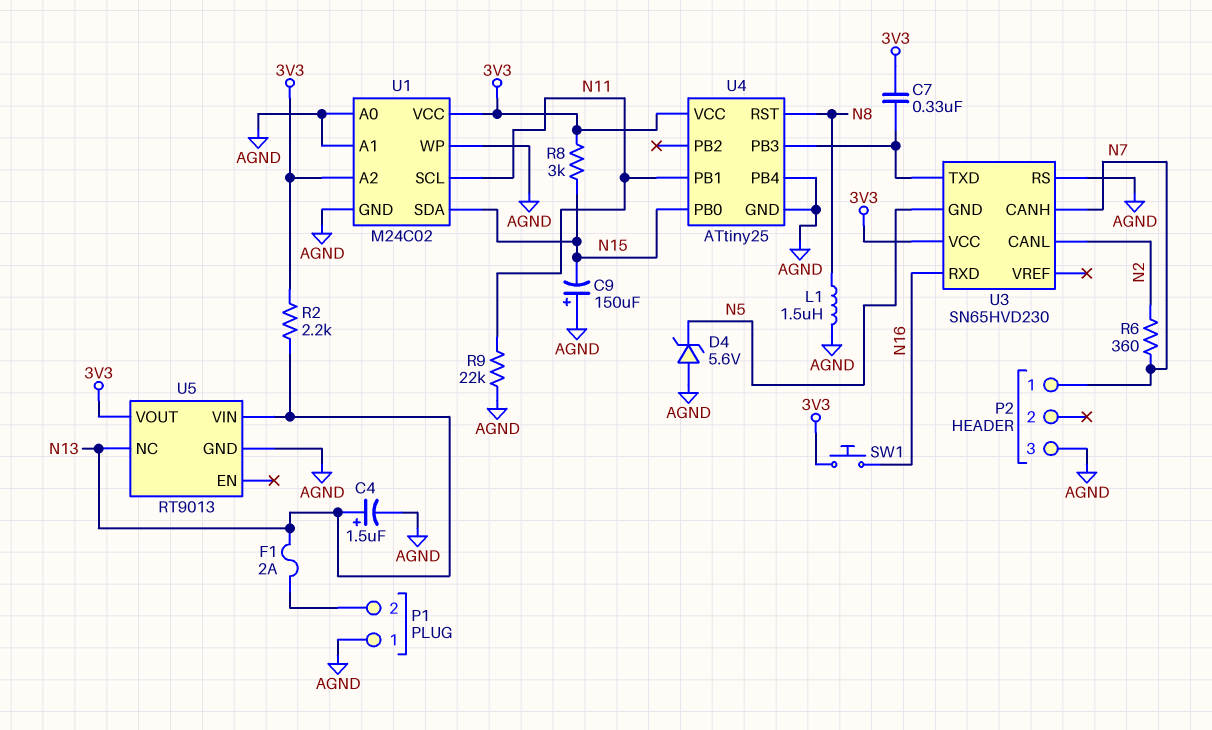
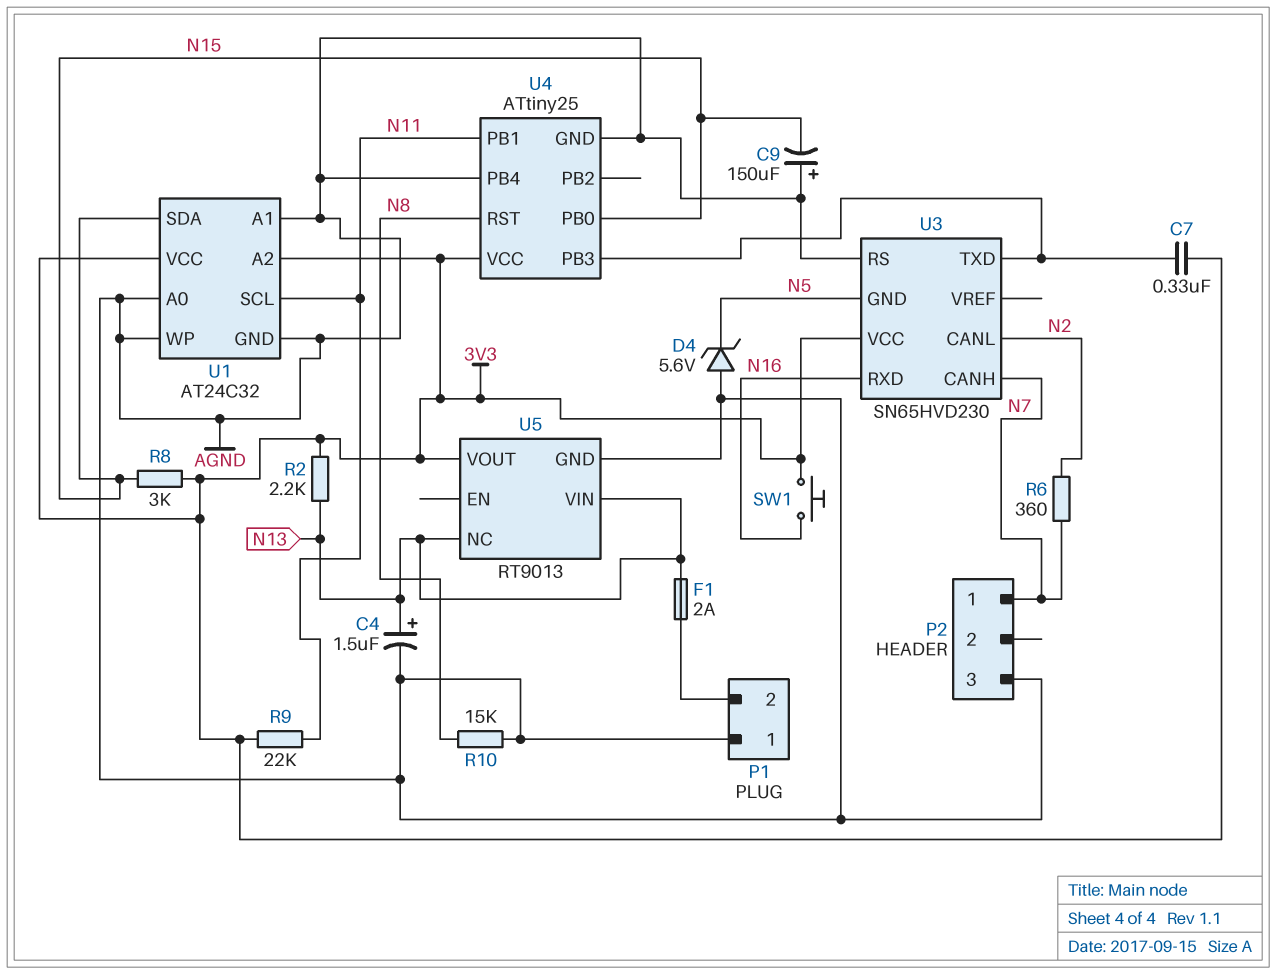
L1: 1.5uH (AGND, N8) -> none
R9: 22k (AGND, N11) -> 22k (3V3, N11)
R10: none -> 15k (AGND, N8)
U1: M24C02 -> AT24C32

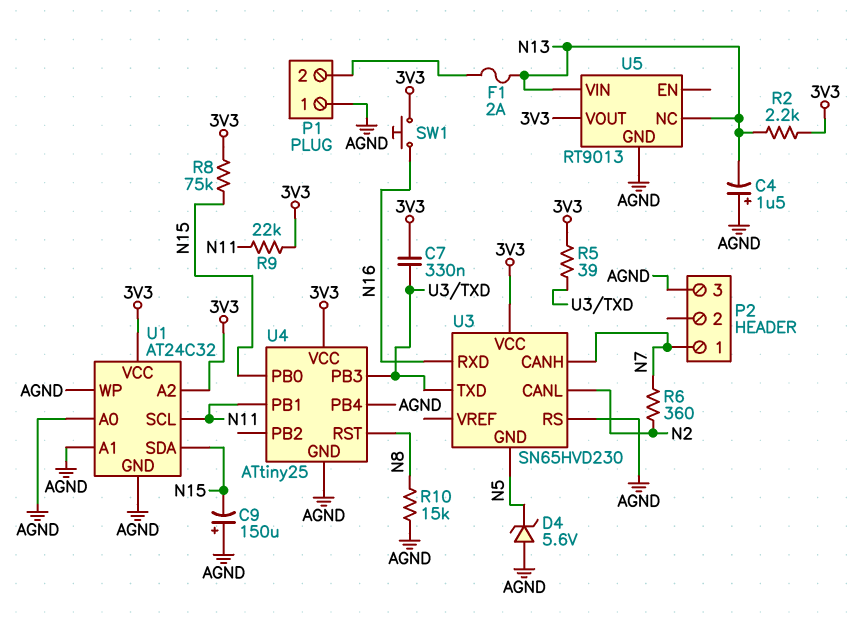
C4: 1.5uF (plus N13, minus AGND) -> 1.5uF (plus AGND, minus N13)
R5: none -> 39 (3V3, U3/TXD)
R8: 3k (3V3, N15) -> 75k (3V3, N15)

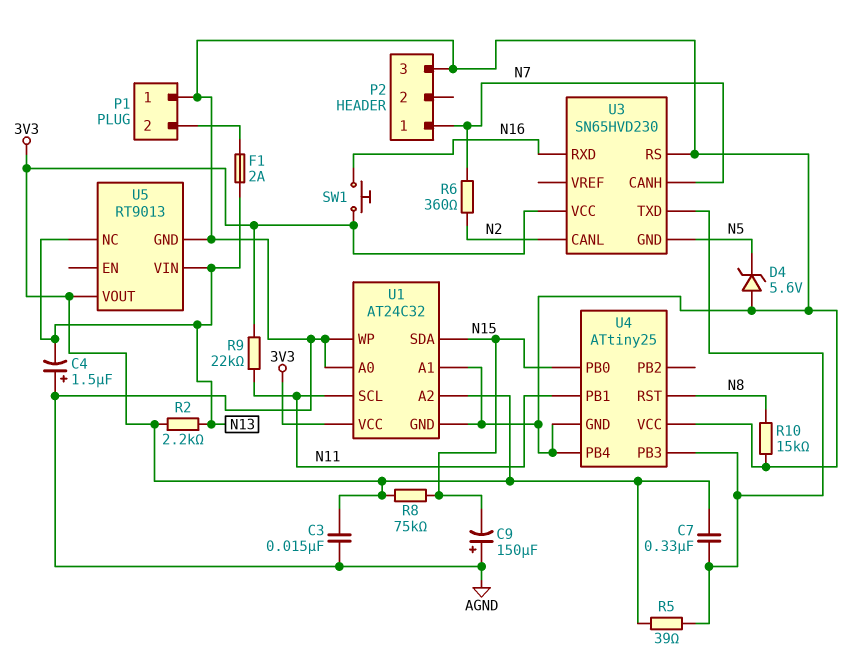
C3: none -> 15nF (3V3, AGND)
U4 pin VCC: 3V3 -> AGND

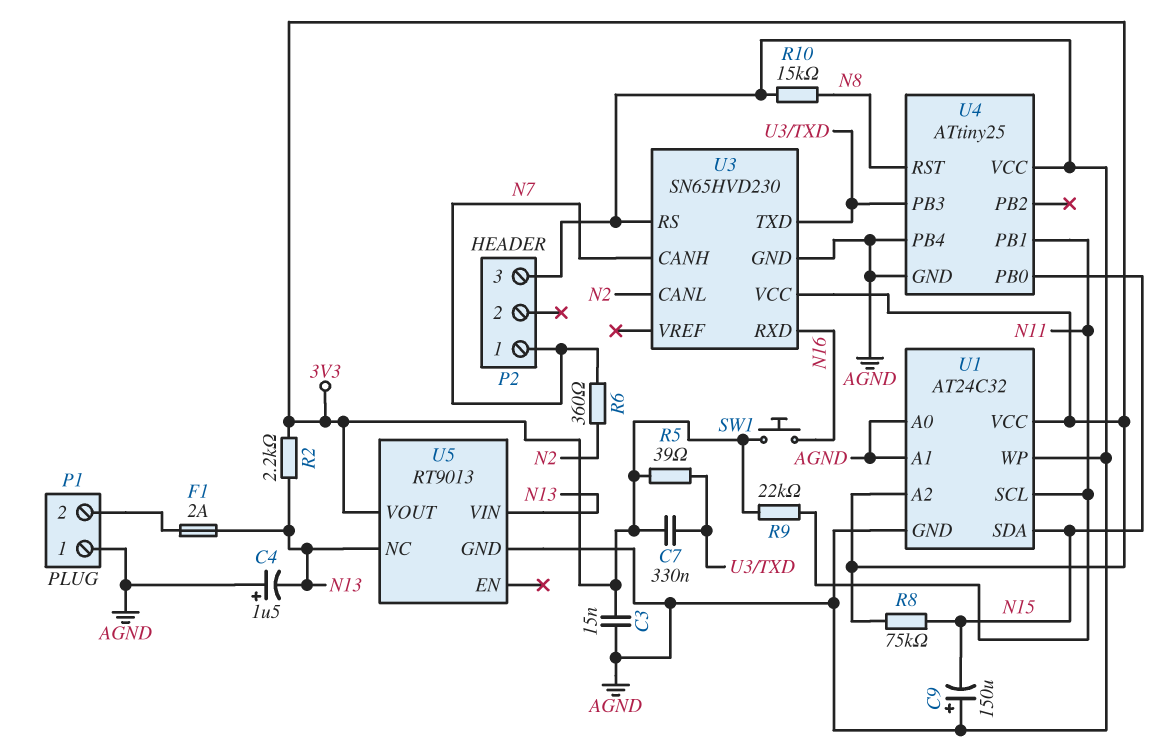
D4: zener 5.6V (A AGND, K N5) -> none
U3 pin GND: N5 -> AGND

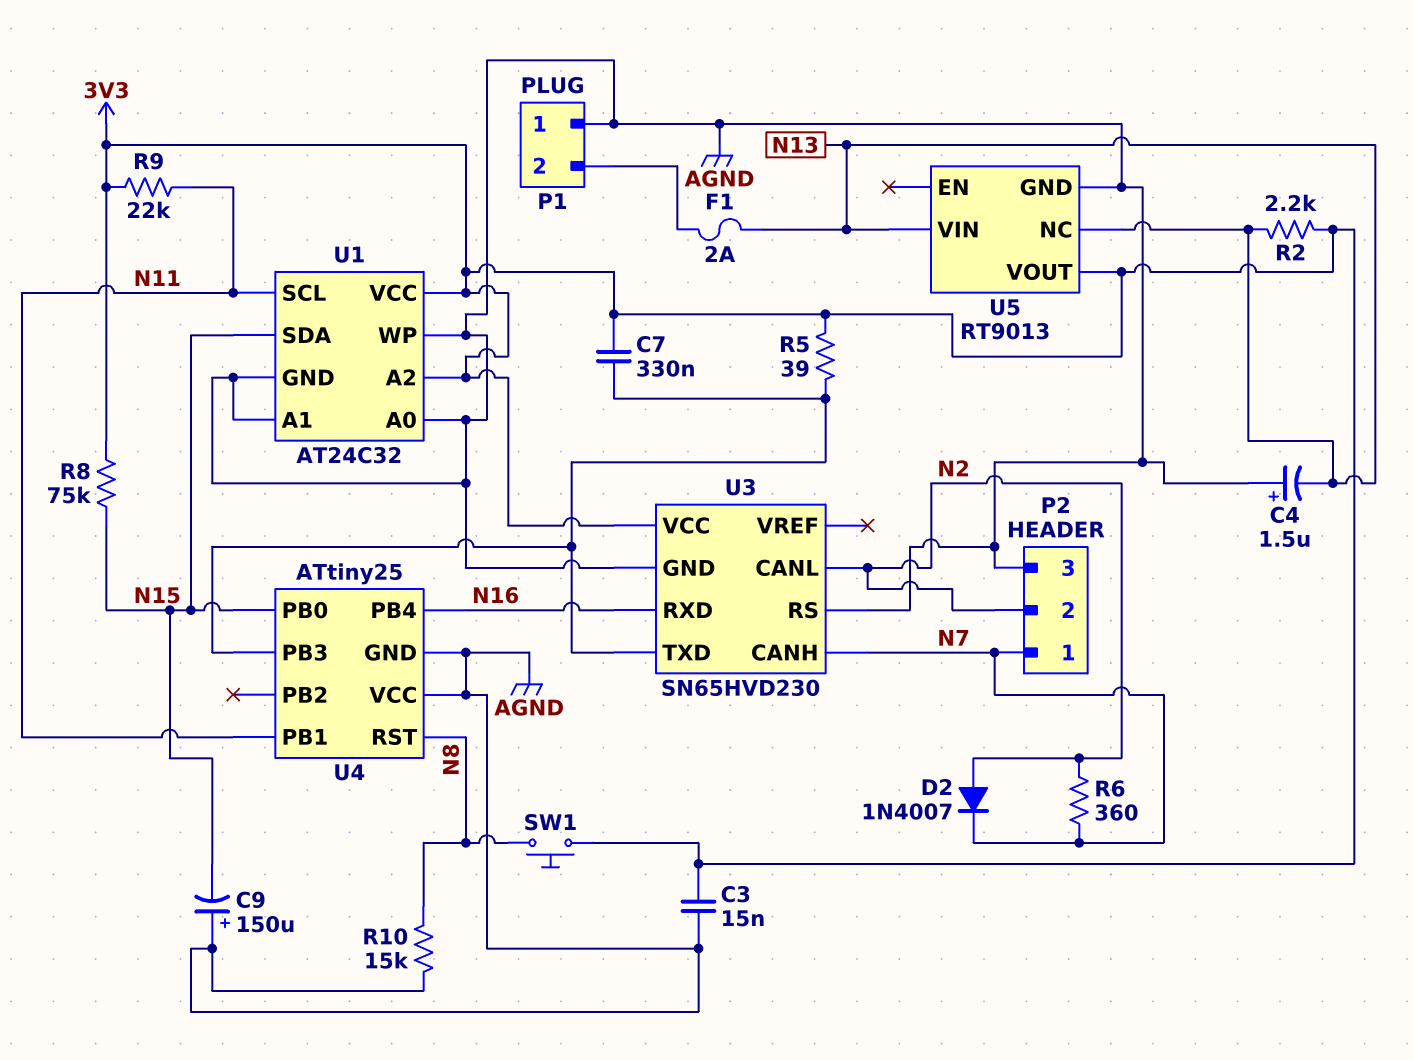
D2: none -> diode 1N4007 (A N2, K N7)
P2 pin 2: none -> N2
SW1: button (3V3, N16) -> button (3V3, N8)
U4 pin PB4: AGND -> N16

